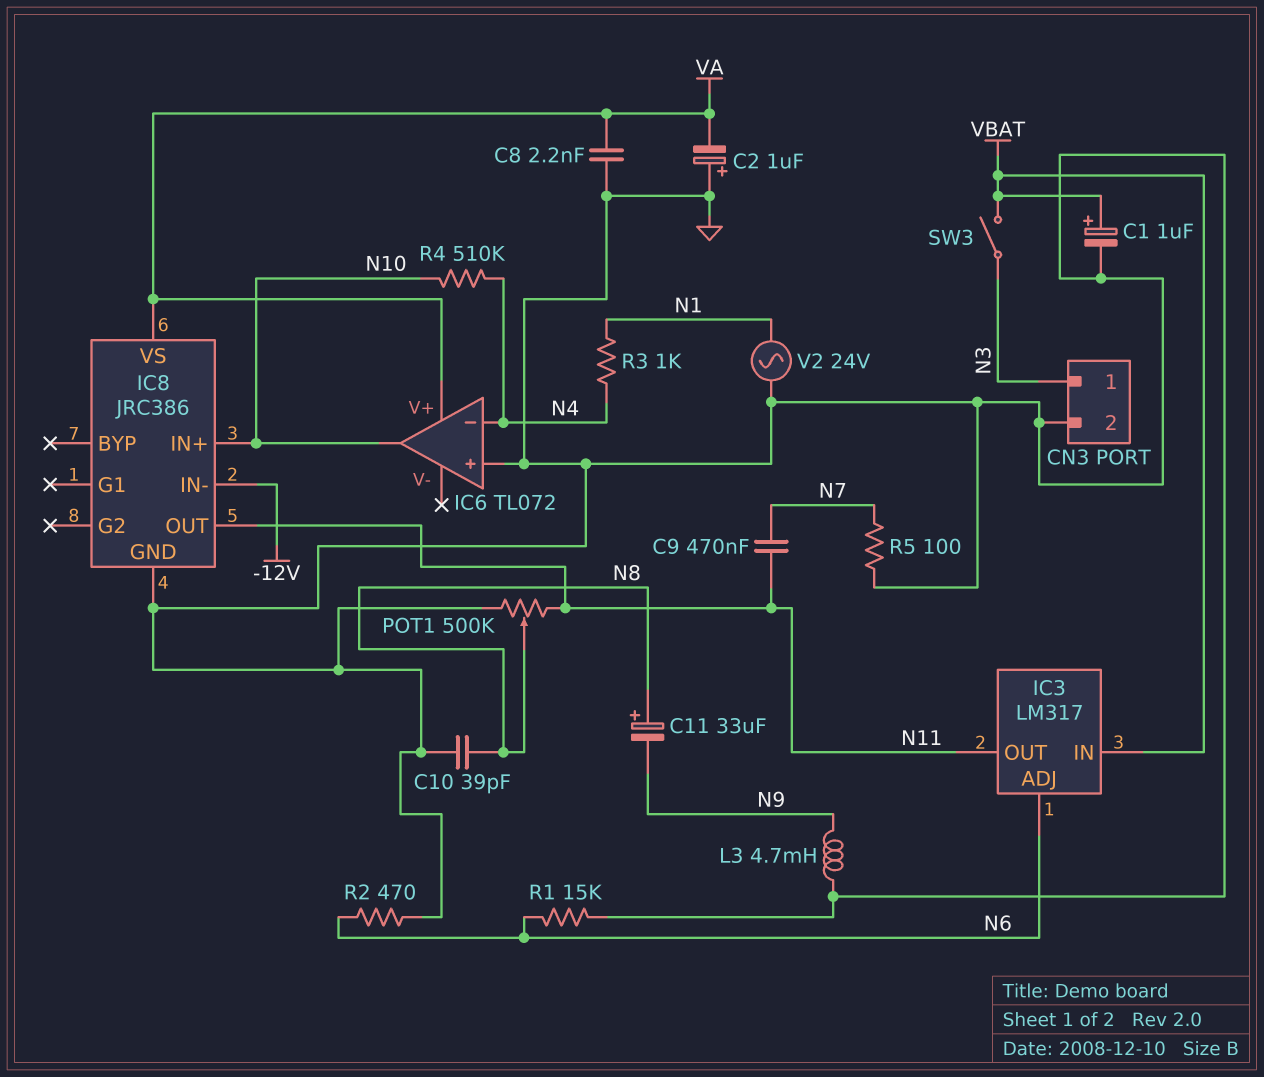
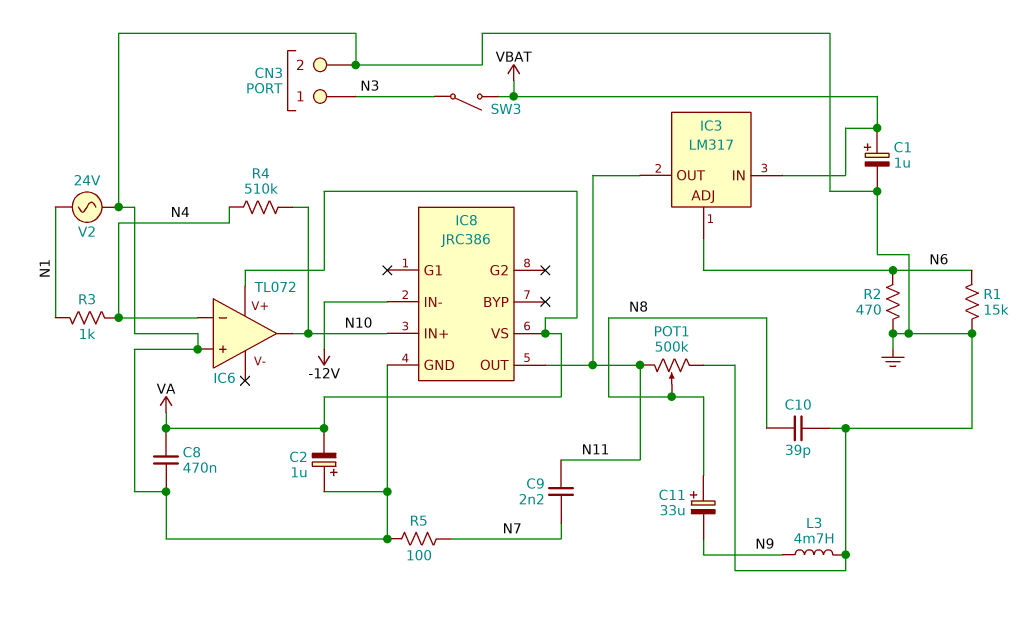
C8: 2.2nF (GND, VA) -> 470nF (GND, VA)
C9: 470nF (N7, N11) -> 2.2nF (N7, N11)

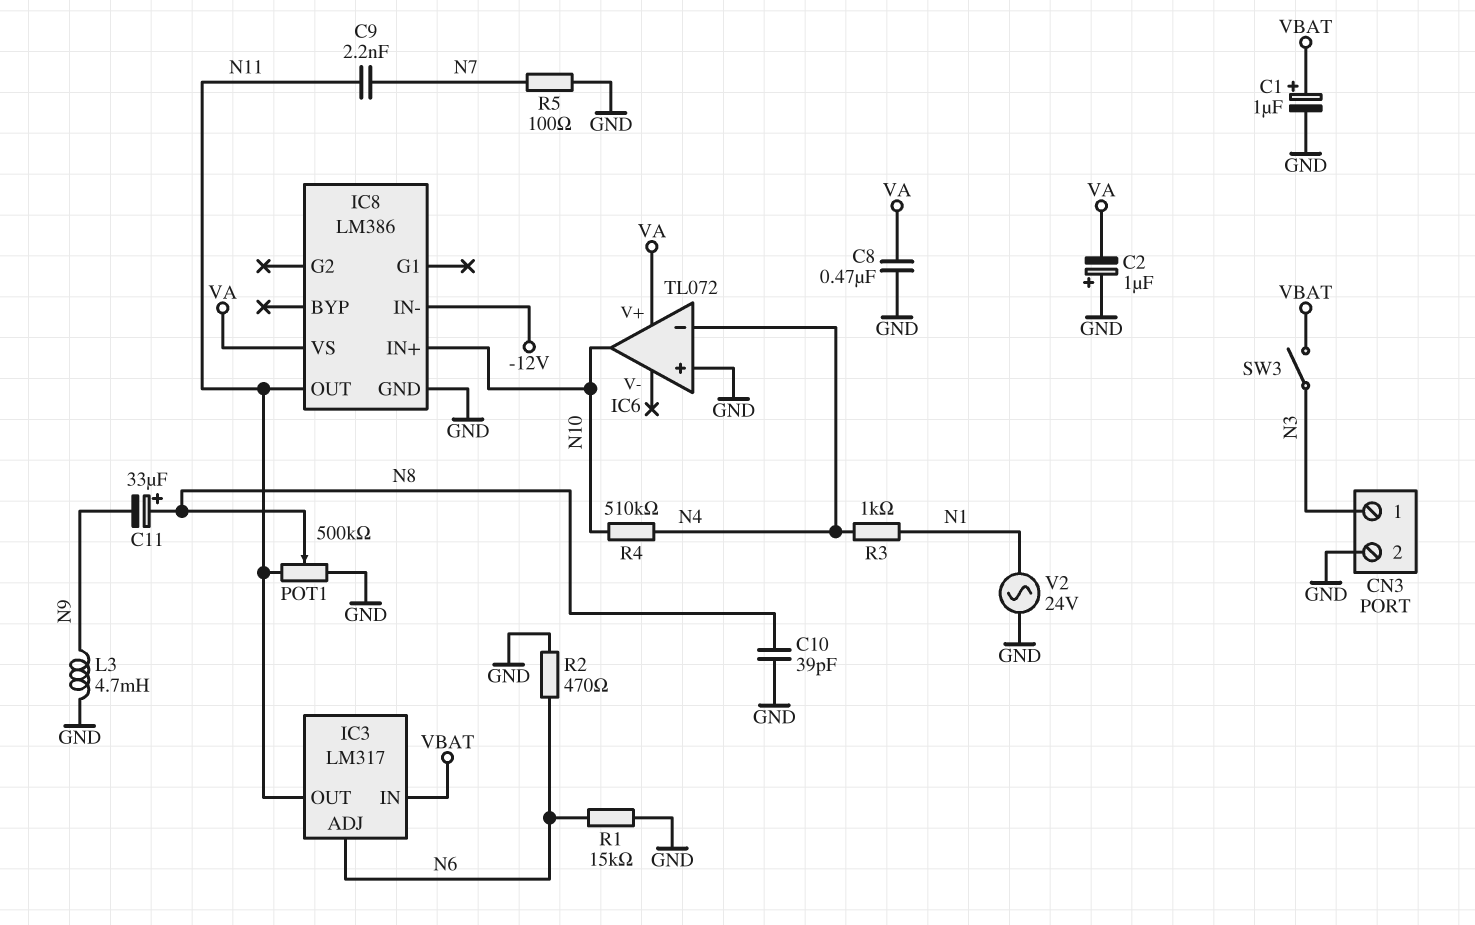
IC8: JRC386 -> LM386

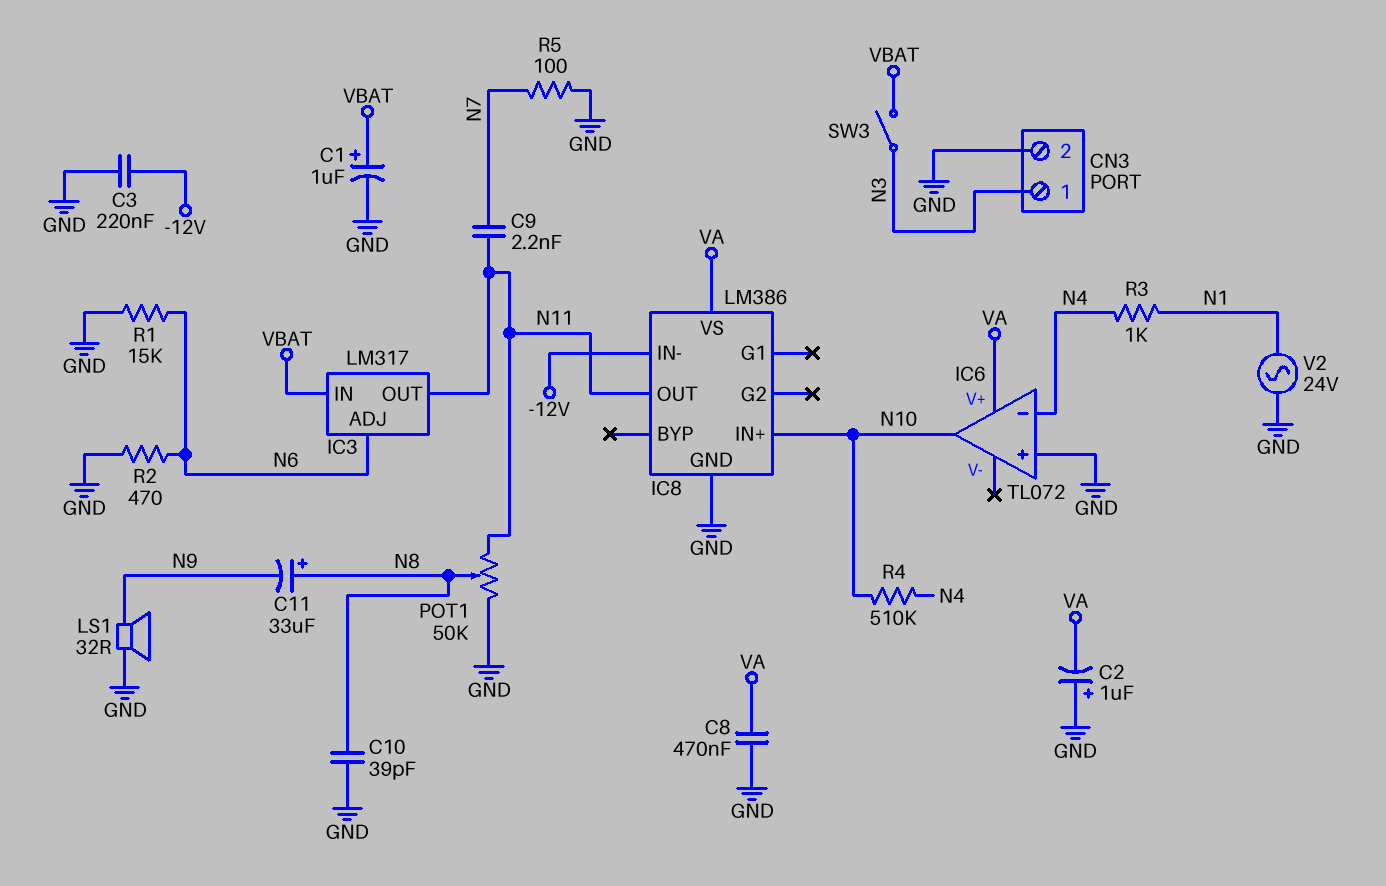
C3: none -> 220nF (-12V, GND)
L3: 4.7mH (GND, N9) -> none
LS1: none -> speaker 32R (GND, N9)
POT1: 500k (GND, N11, wiper N8) -> 50k (GND, N11, wiper N8)

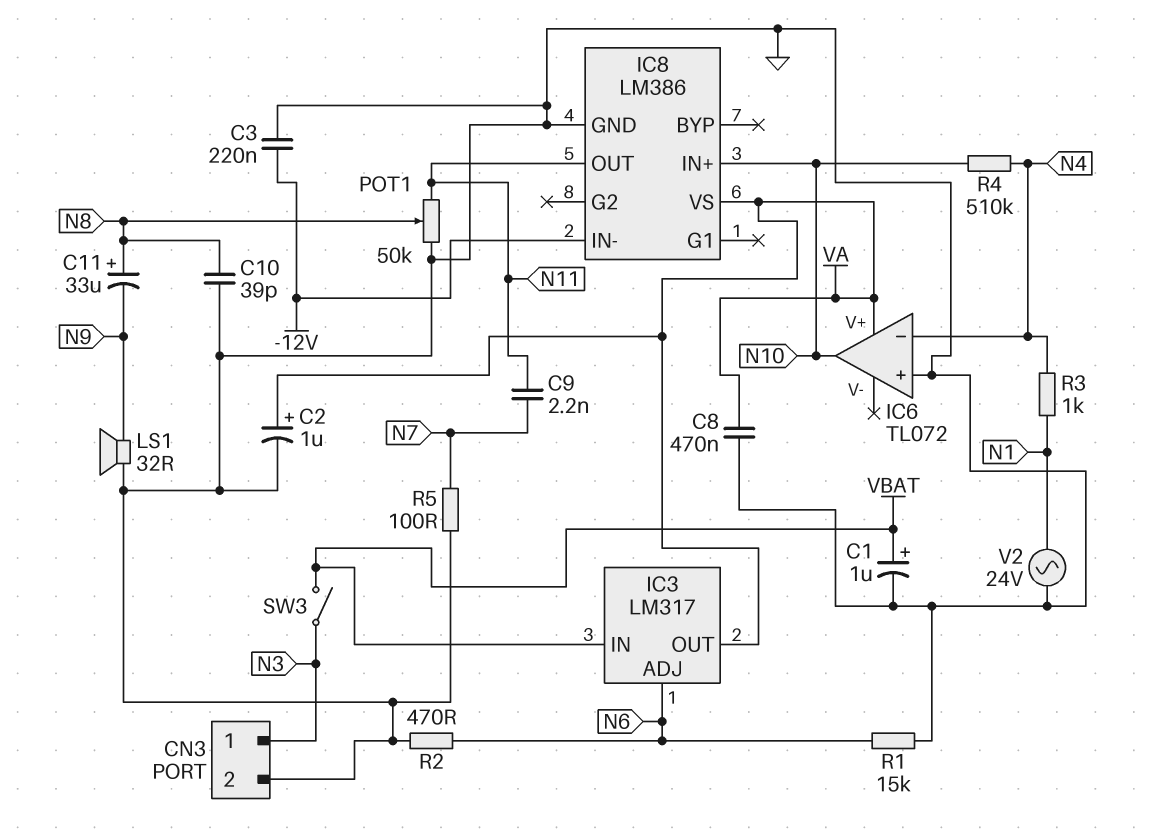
C2: 1uF (plus GND, minus VA) -> 1uF (plus VA, minus GND)
IC3 pin OUT: N11 -> VA

